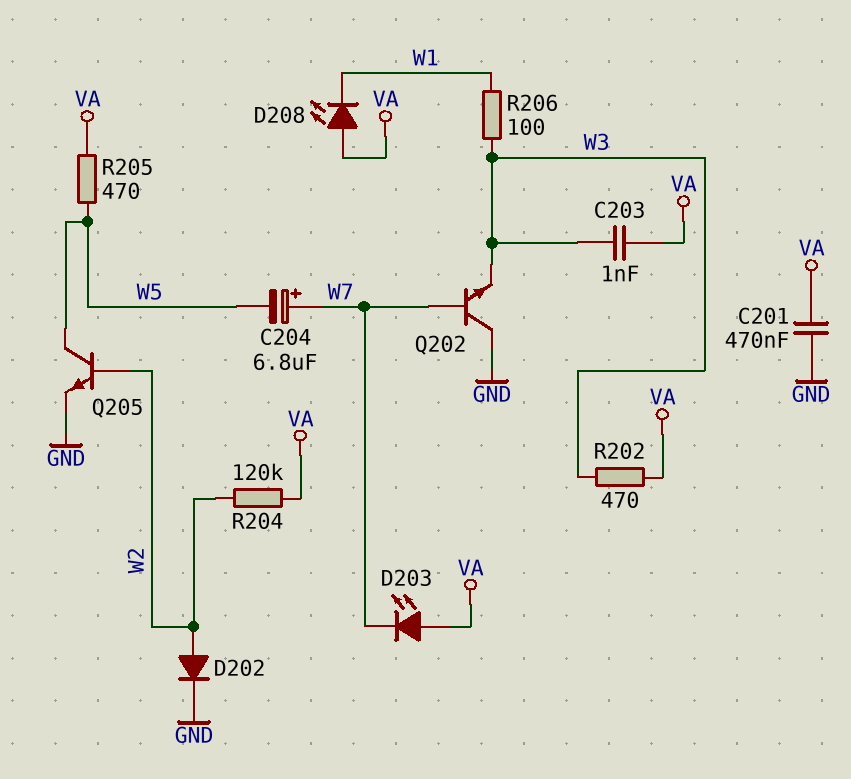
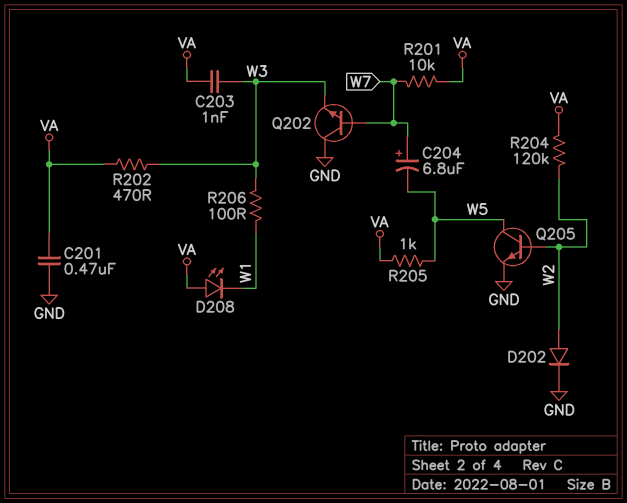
D203: LED (A VA, K W7) -> none
R201: none -> 10k (VA, W7)
R205: 470 (VA, W5) -> 1k (VA, W5)

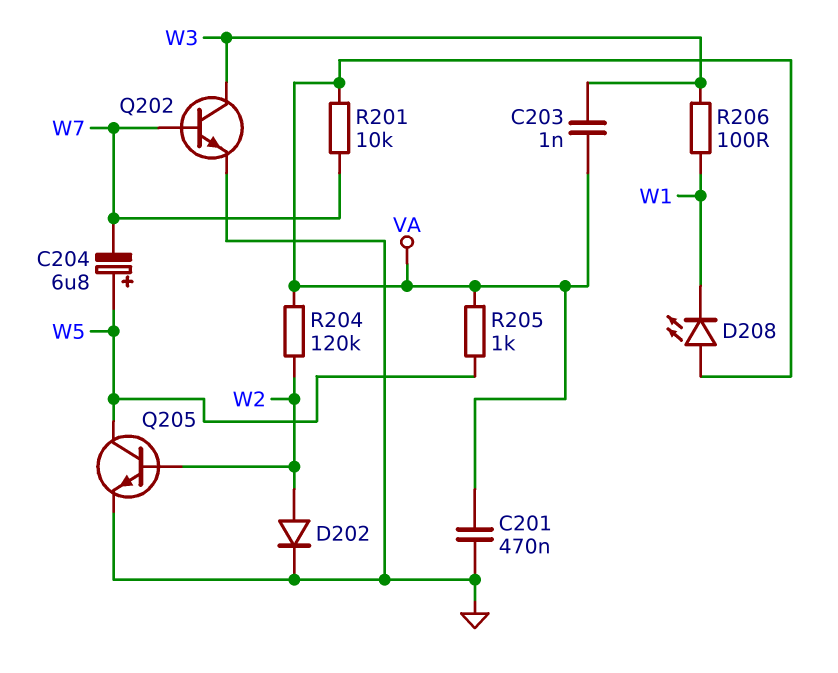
C204: 6.8uF (plus W7, minus W5) -> 6.8uF (plus W5, minus W7)
Q202: NPN (B W7, C GND, E W3) -> NPN (B W7, C W3, E GND)
R202: 470 (VA, W3) -> none

